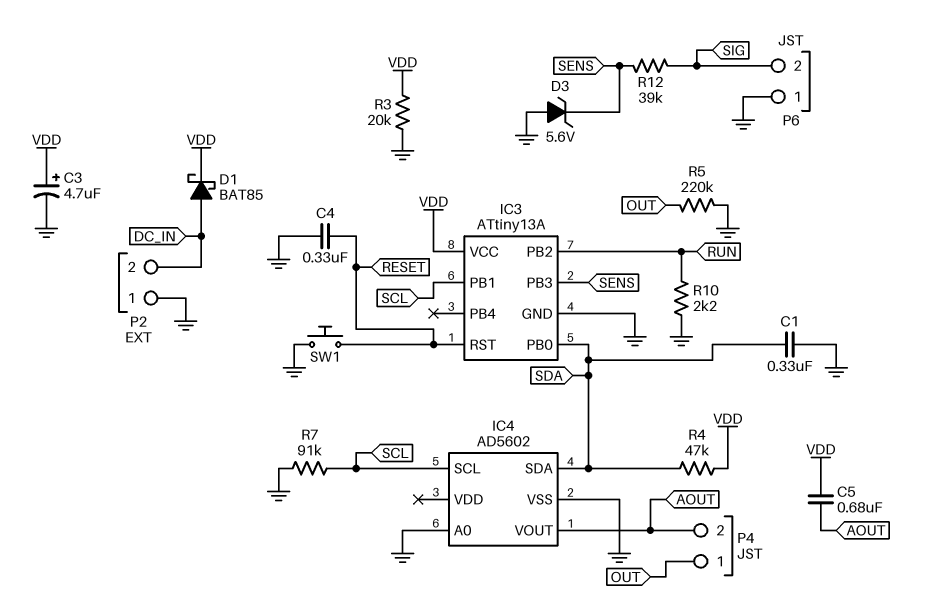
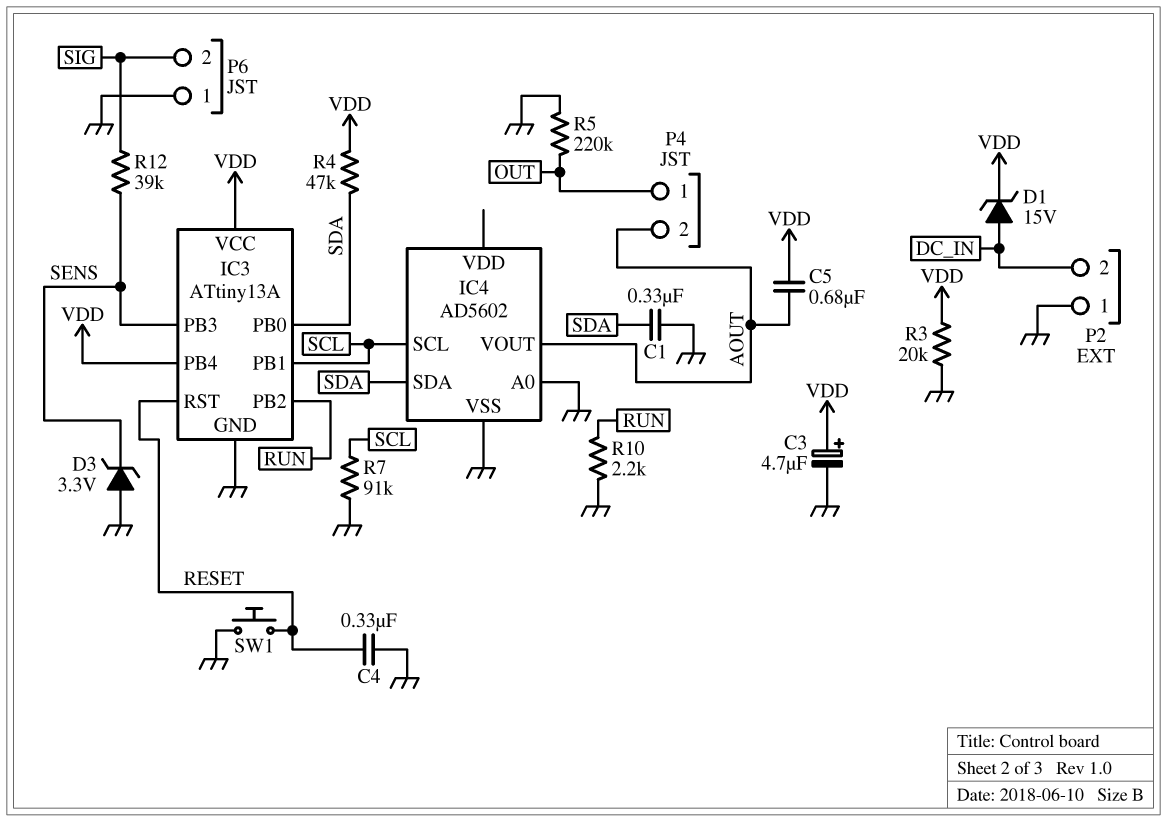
D1: schottky BAT85 (A DC_IN, K VDD) -> zener 15V (A DC_IN, K VDD)
D3: zener 5.6V (A GND, K SENS) -> zener 3.3V (A GND, K SENS)
IC3 pin PB4: none -> VDD

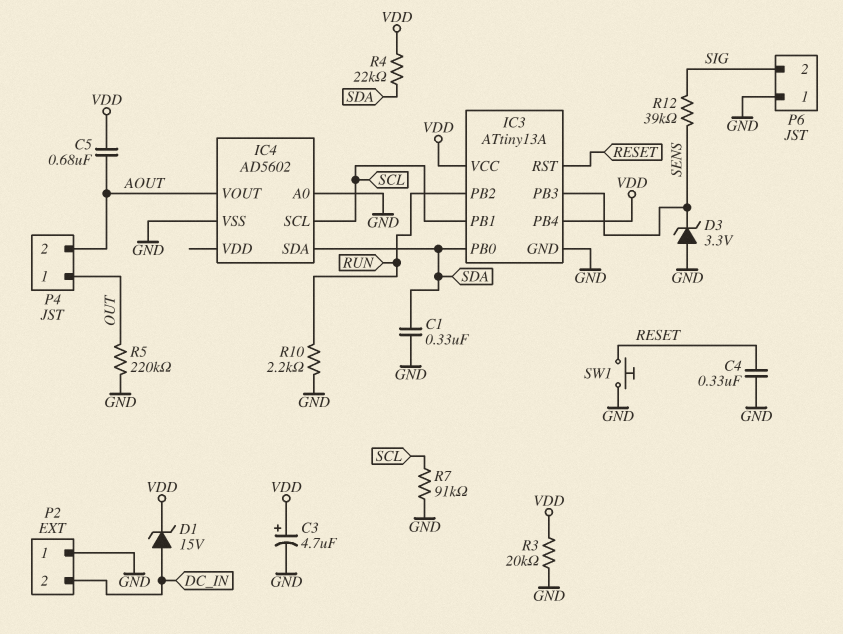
R4: 47k (SDA, VDD) -> 22k (SDA, VDD)

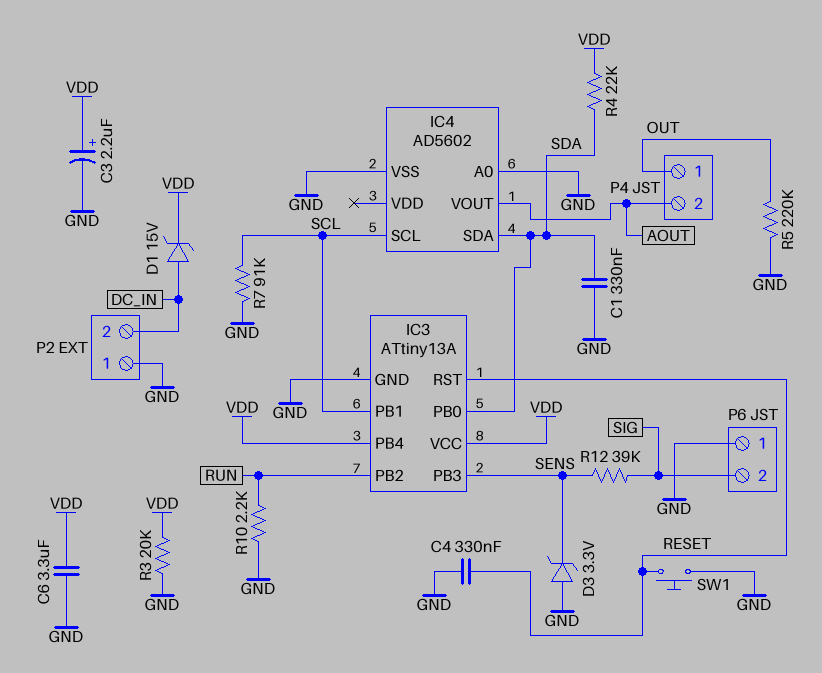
C3: 4.7uF (plus VDD, minus GND) -> 2.2uF (plus VDD, minus GND)
C5: 680nF (AOUT, VDD) -> none
C6: none -> 3.3uF (GND, VDD)

